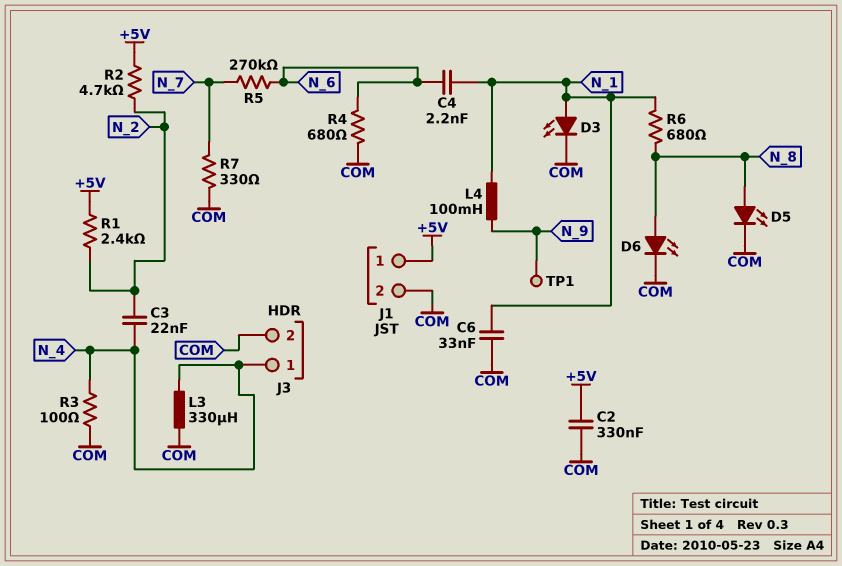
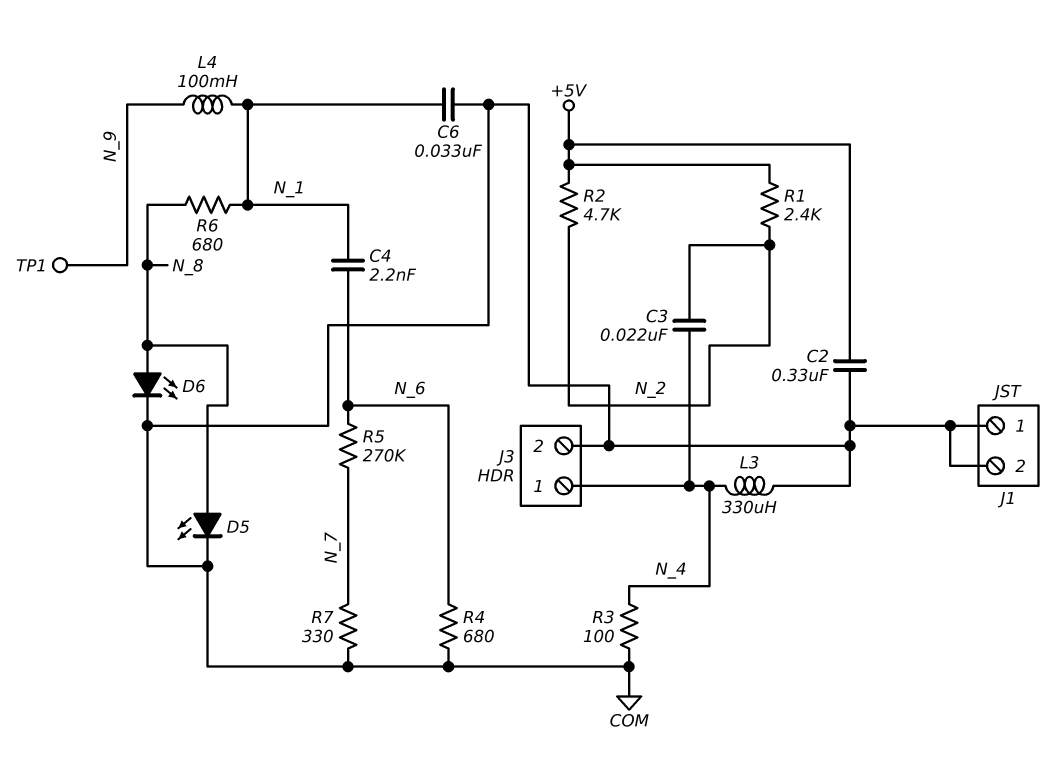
D3: LED (A N_1, K COM) -> none
J1 pin 1: +5V -> COM

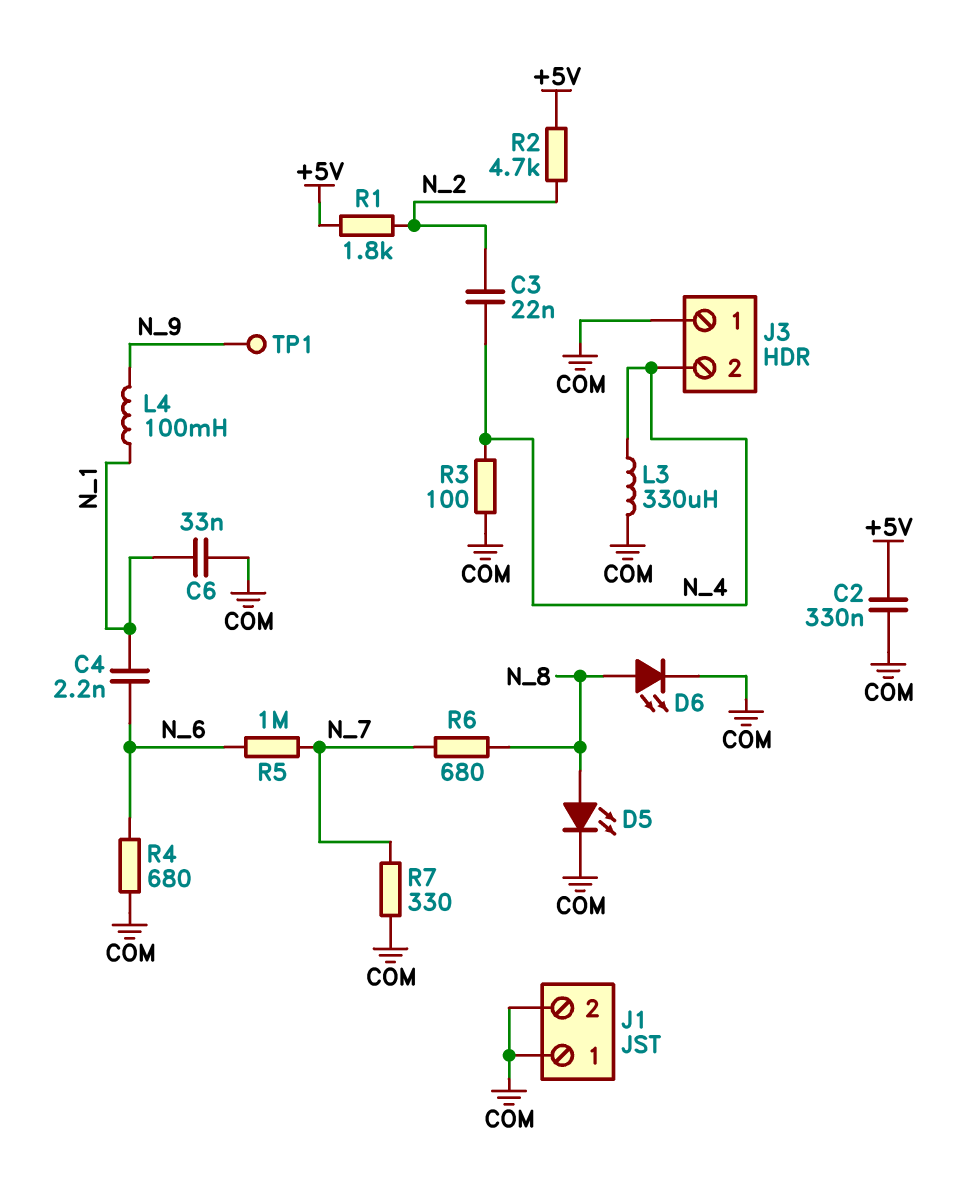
J3 pin 1: N_4 -> COM
J3 pin 2: COM -> N_4
R1: 2.4k (+5V, N_2) -> 1.8k (+5V, N_2)
R5: 270k (N_6, N_7) -> 1M (N_6, N_7)
R6: 680 (N_1, N_8) -> 680 (N_7, N_8)

